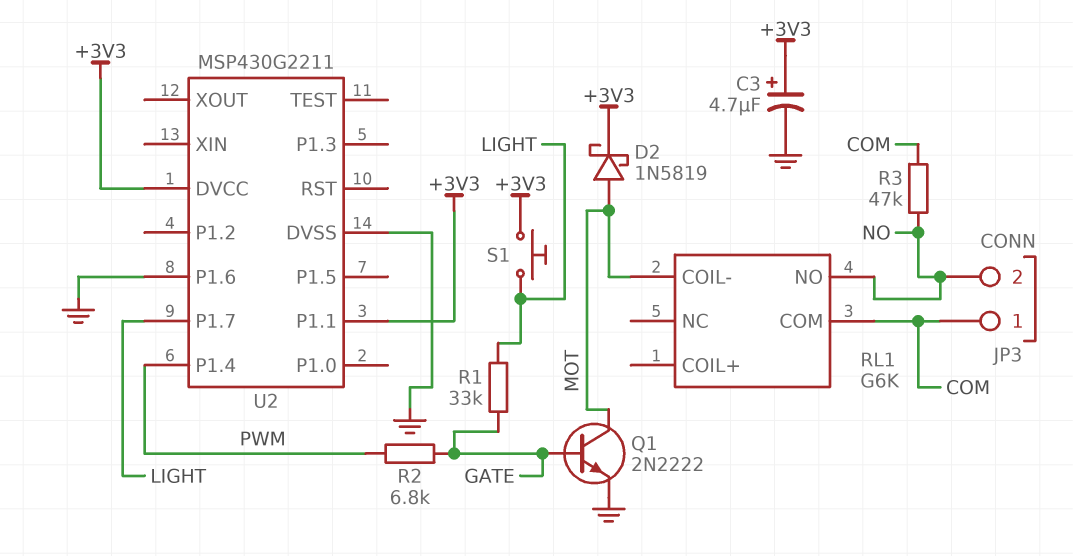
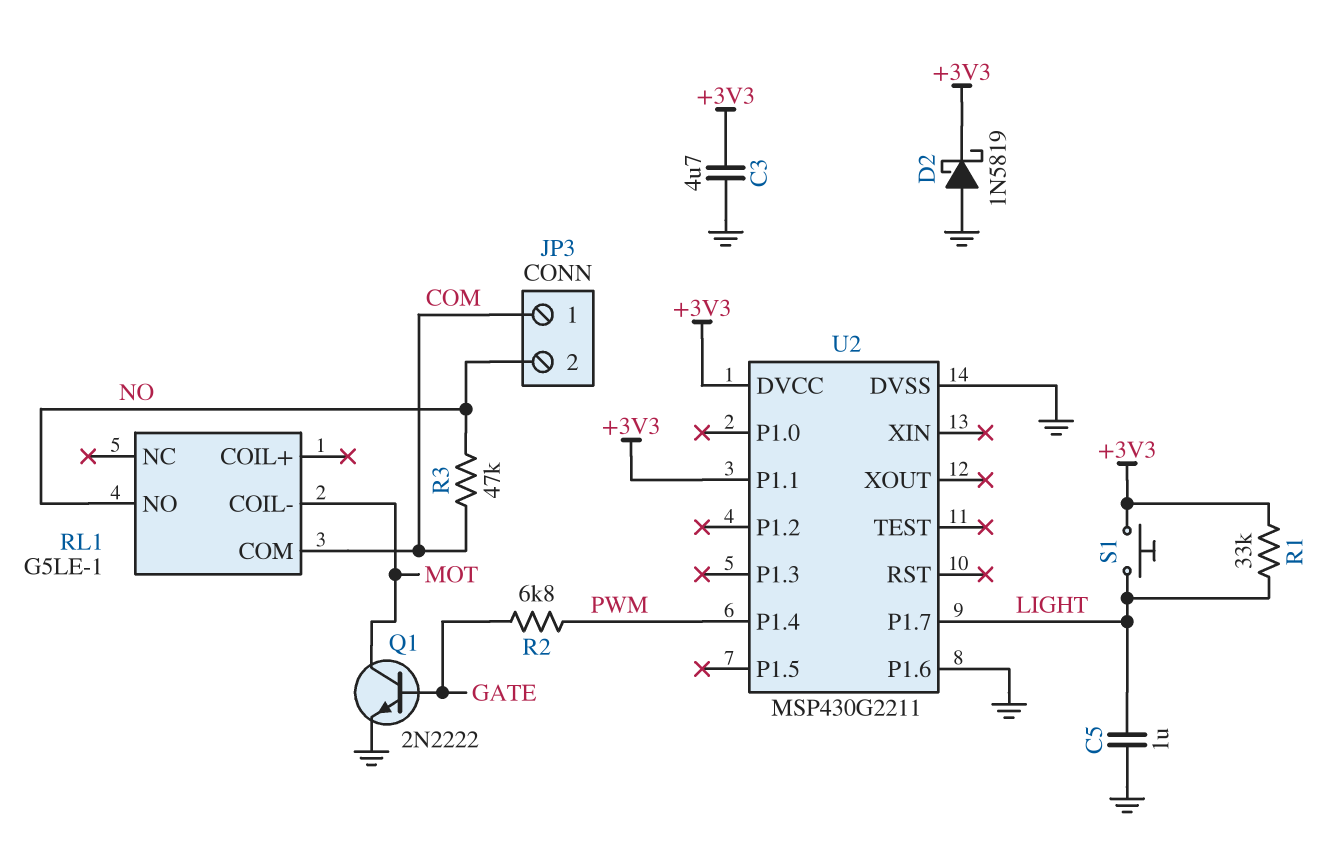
C3: 4.7uF (plus +3V3, minus GND) -> 4.7uF (+3V3, GND)
C5: none -> 1uF (GND, LIGHT)
D2: schottky 1N5819 (A MOT, K +3V3) -> schottky 1N5819 (A GND, K +3V3)
R1: 33k (GATE, LIGHT) -> 33k (+3V3, LIGHT)
RL1: G6K -> G5LE-1

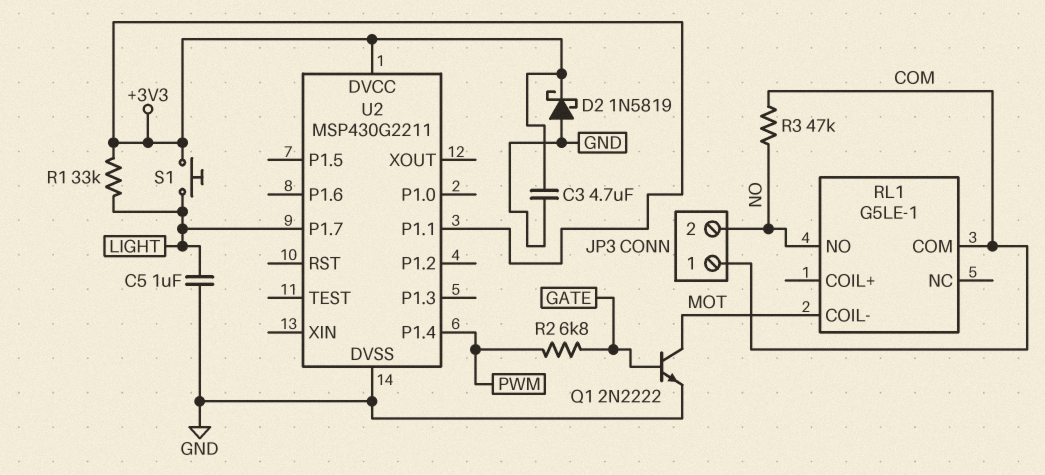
U2 pin P1.6: GND -> none

